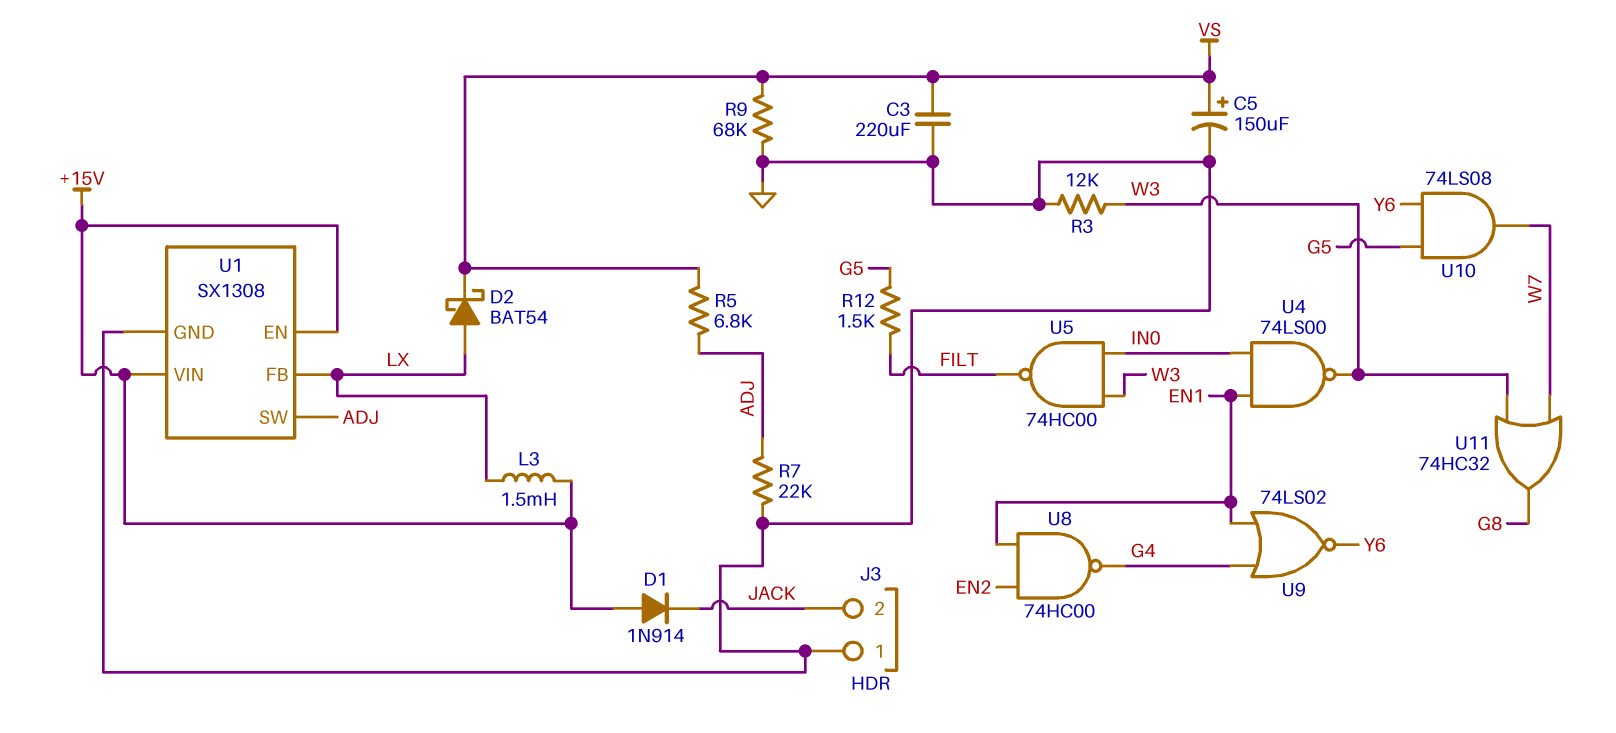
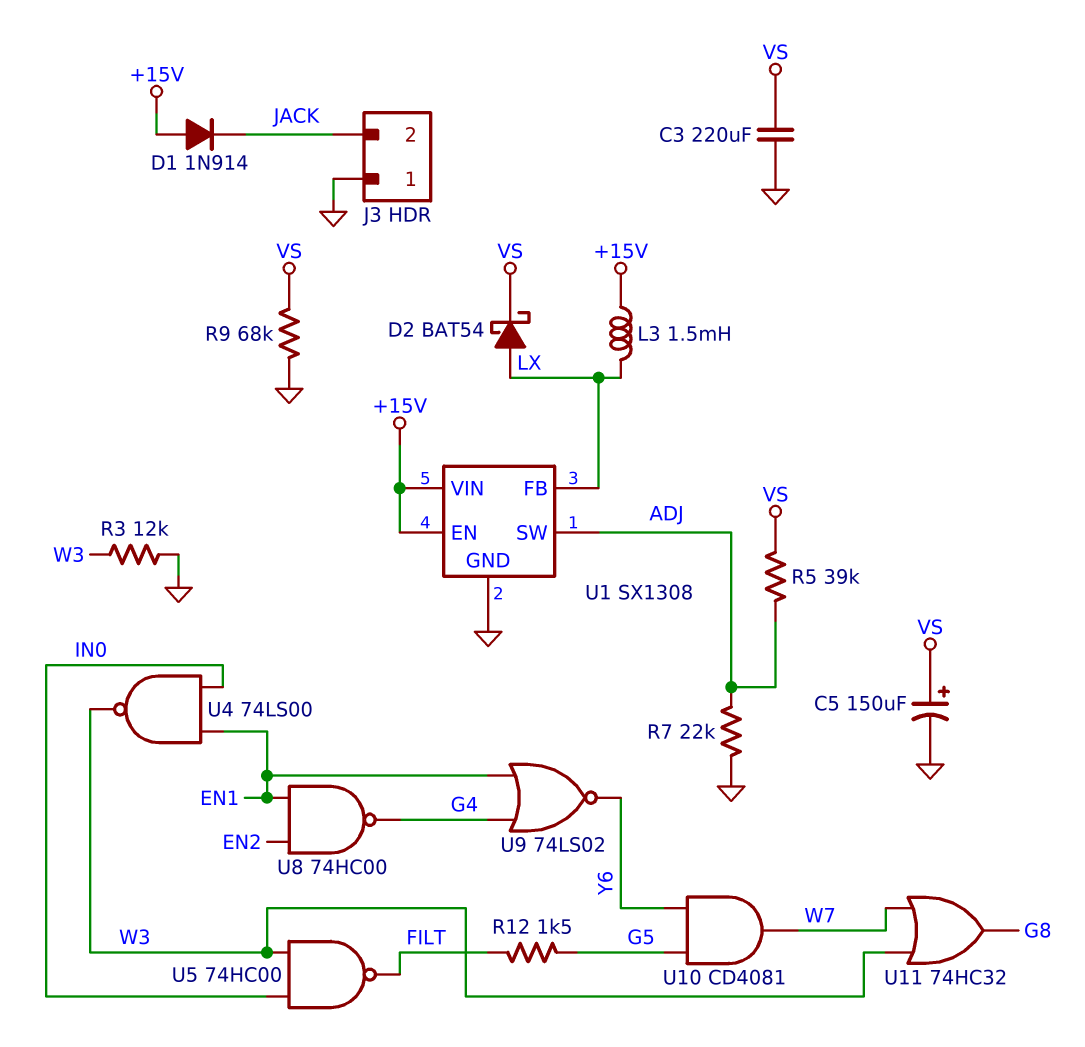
R5: 6.8k (ADJ, VS) -> 39k (ADJ, VS)
U10: AND 74LS08 (in G5, in Y6, out W7) -> AND CD4081 (in G5, in Y6, out W7)

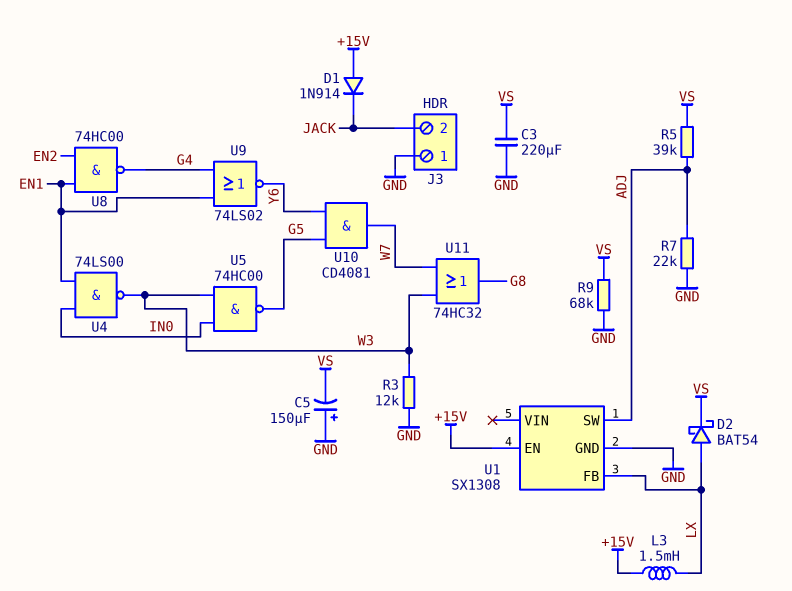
C5: 150uF (plus VS, minus GND) -> 150uF (plus GND, minus VS)
R12: 1.5k (FILT, G5) -> none
U1 pin VIN: +15V -> none
U5: NAND 74HC00 (in IN0, in W3, out FILT) -> NAND 74HC00 (in IN0, in W3, out G5)

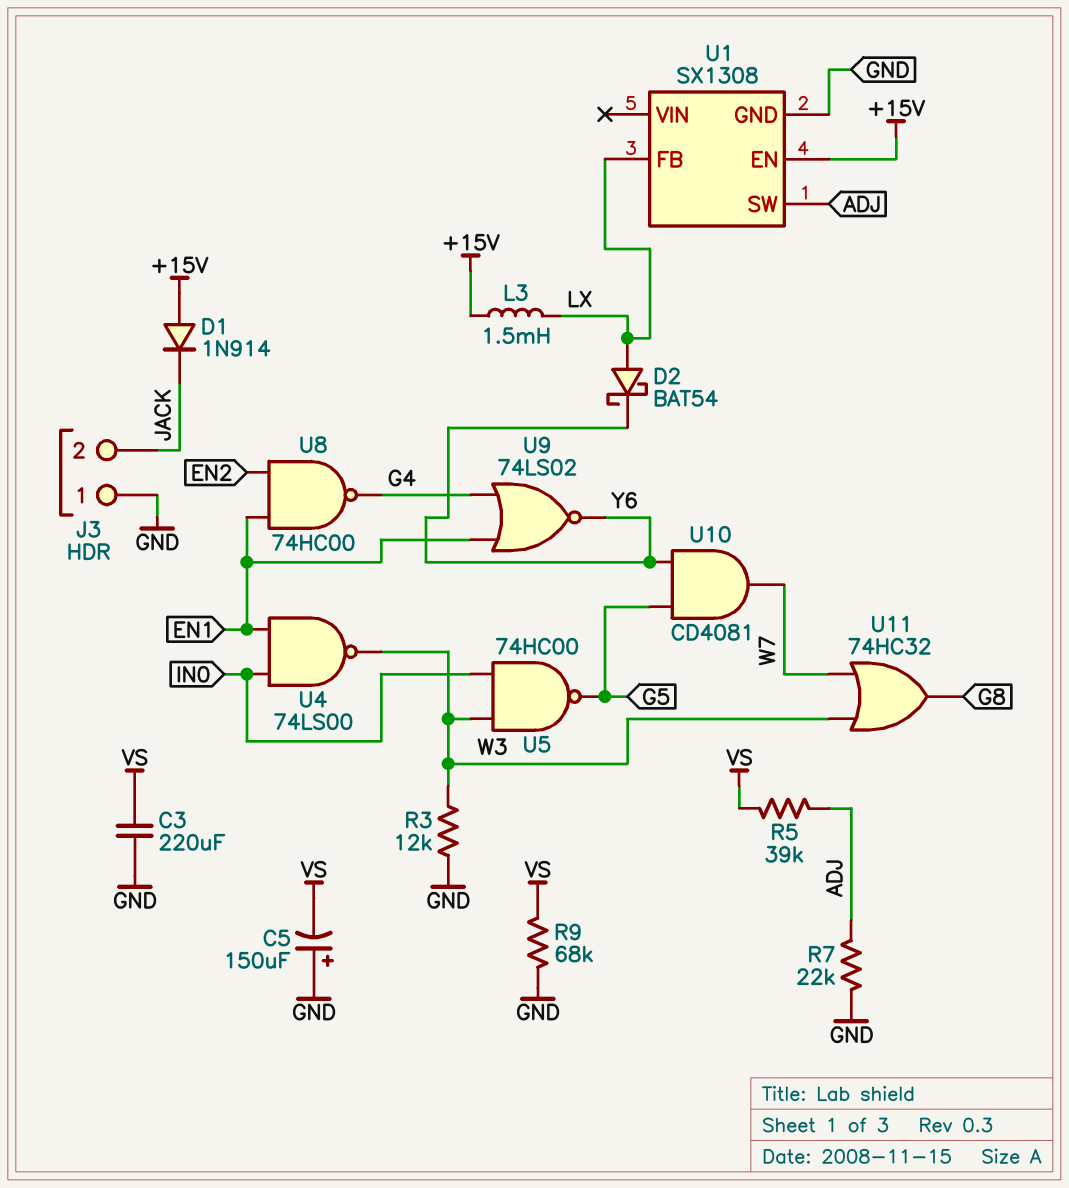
D2: schottky BAT54 (A LX, K VS) -> schottky BAT54 (A LX, K Y6)

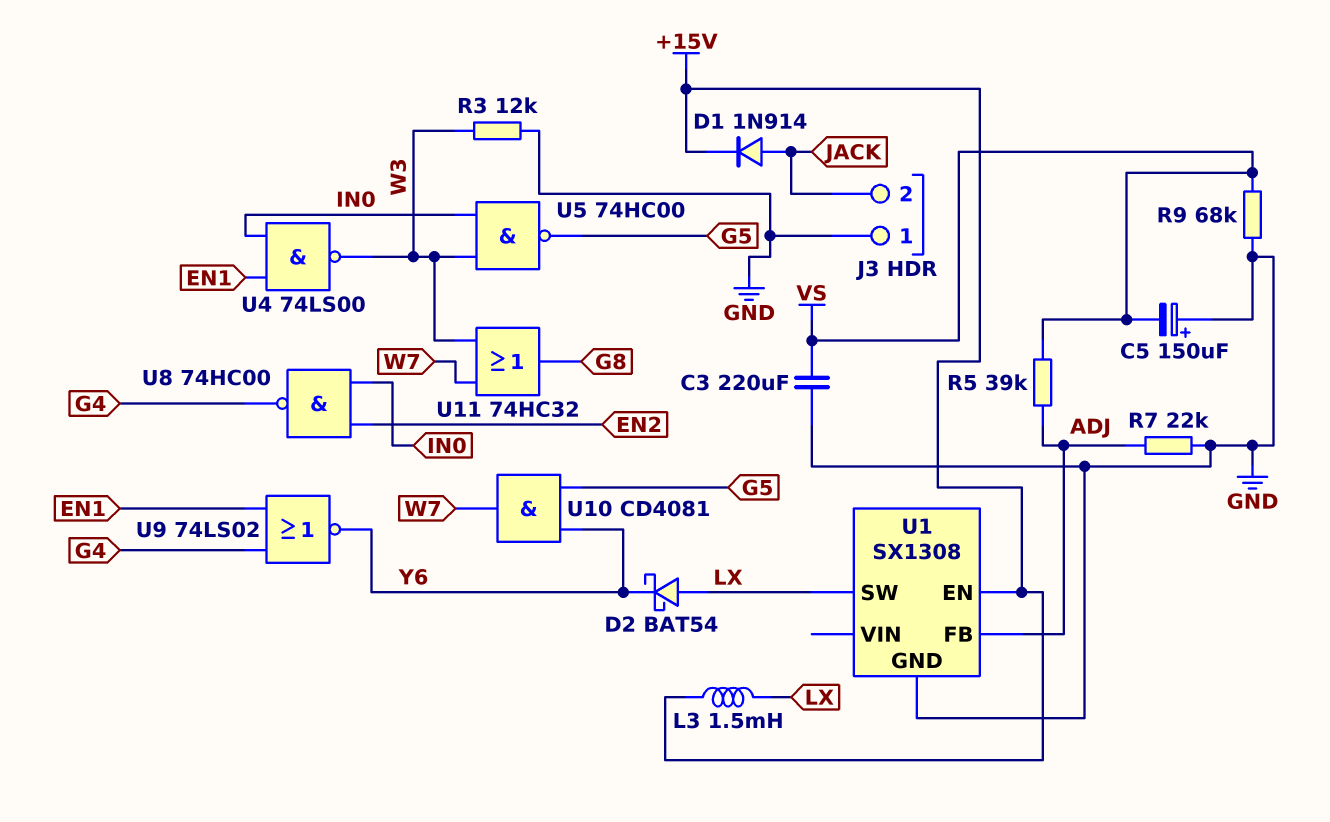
D1: diode 1N914 (A +15V, K JACK) -> diode 1N914 (A JACK, K +15V)
U1 pin FB: LX -> ADJ
U1 pin SW: ADJ -> LX
U8: NAND 74HC00 (in EN1, in EN2, out G4) -> NAND 74HC00 (in EN2, in IN0, out G4)

